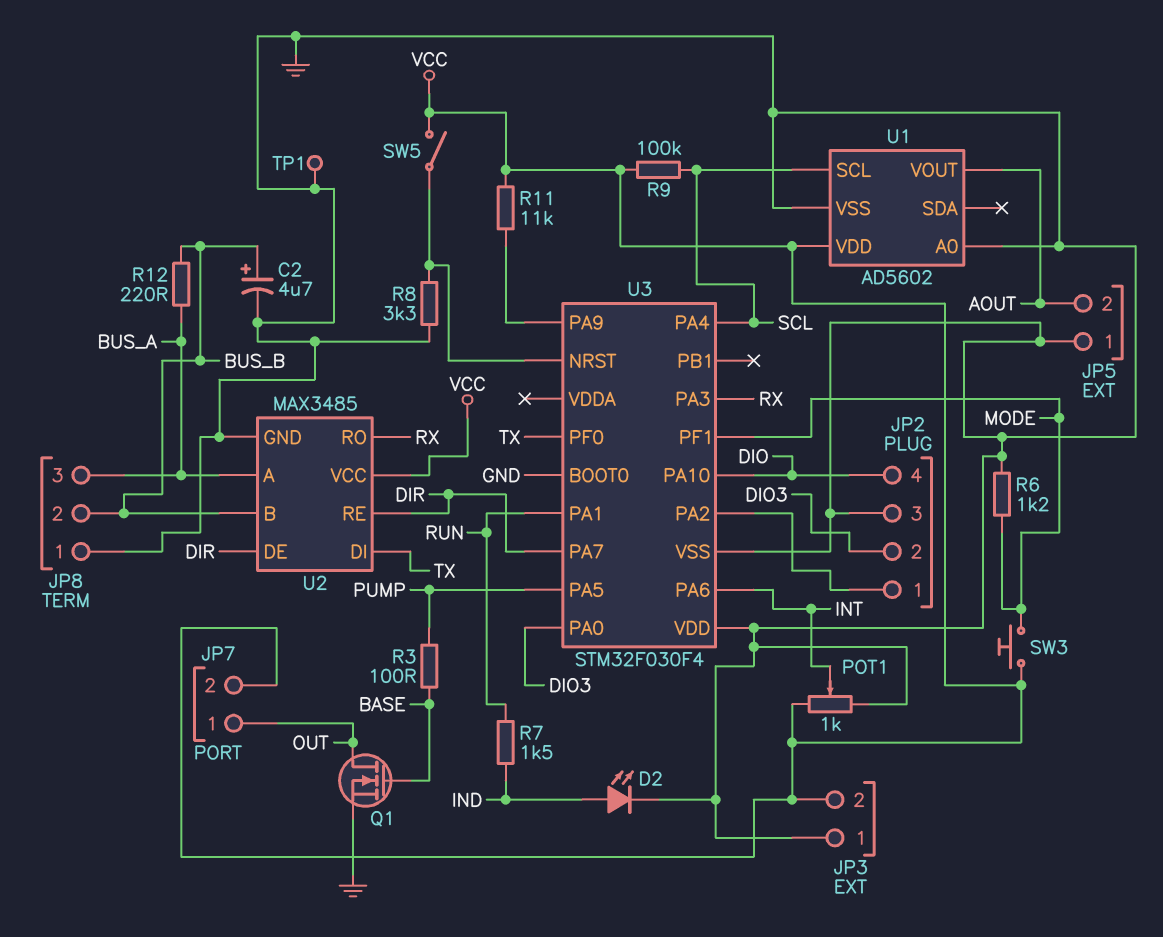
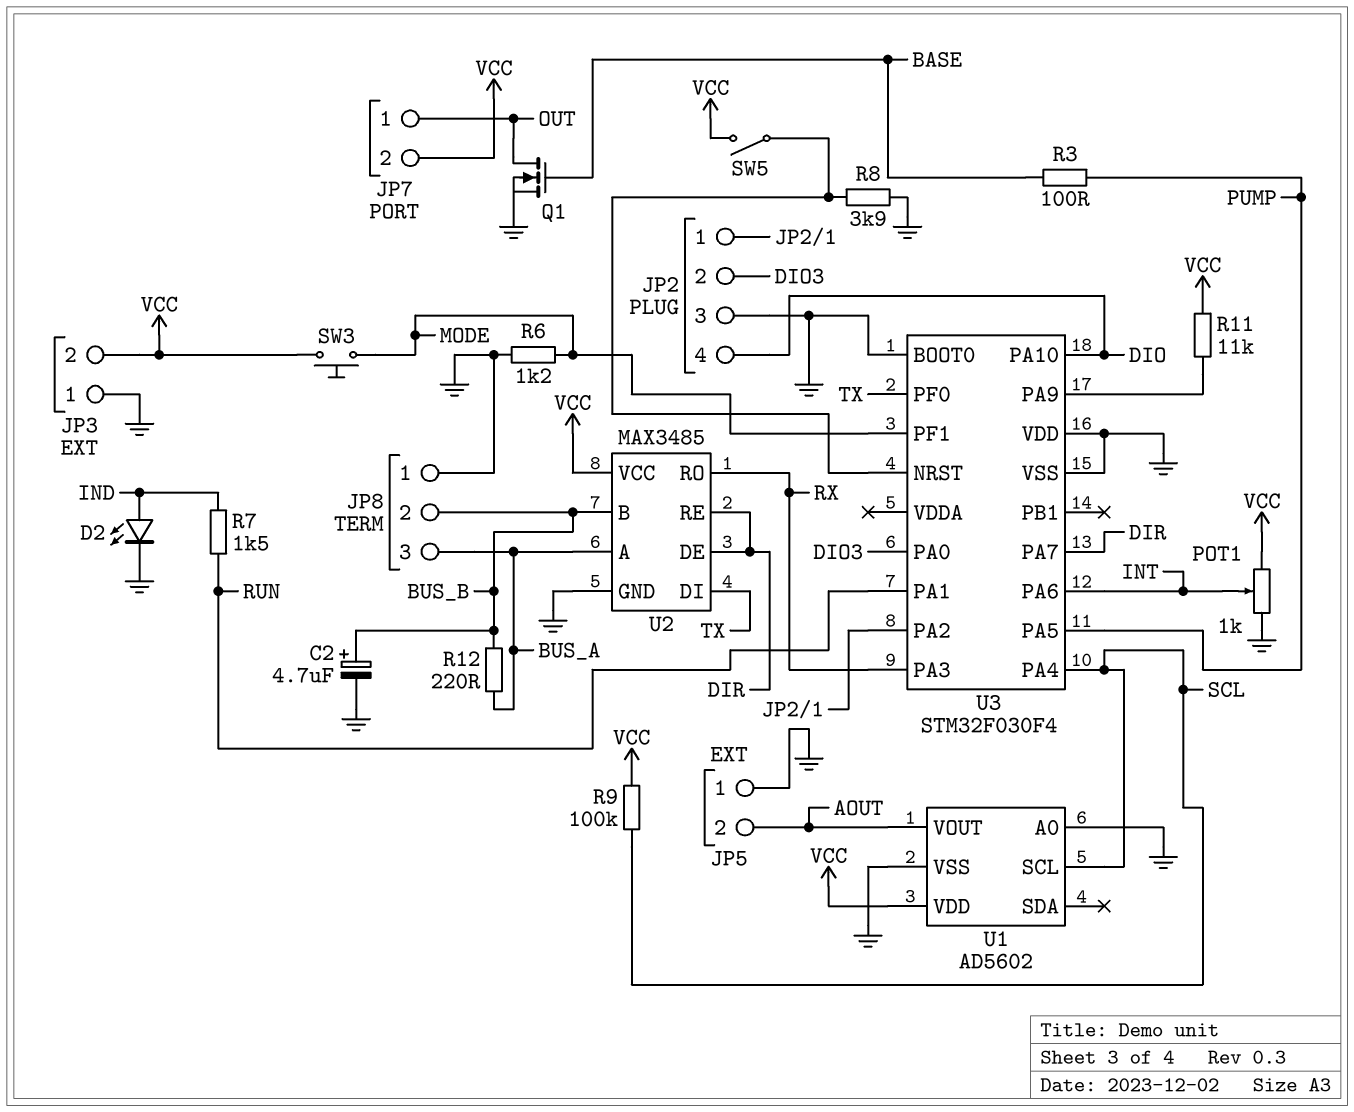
R8: 3.3k (GND, U3/NRST) -> 3.9k (GND, U3/NRST)
TP1: test point (GND) -> none

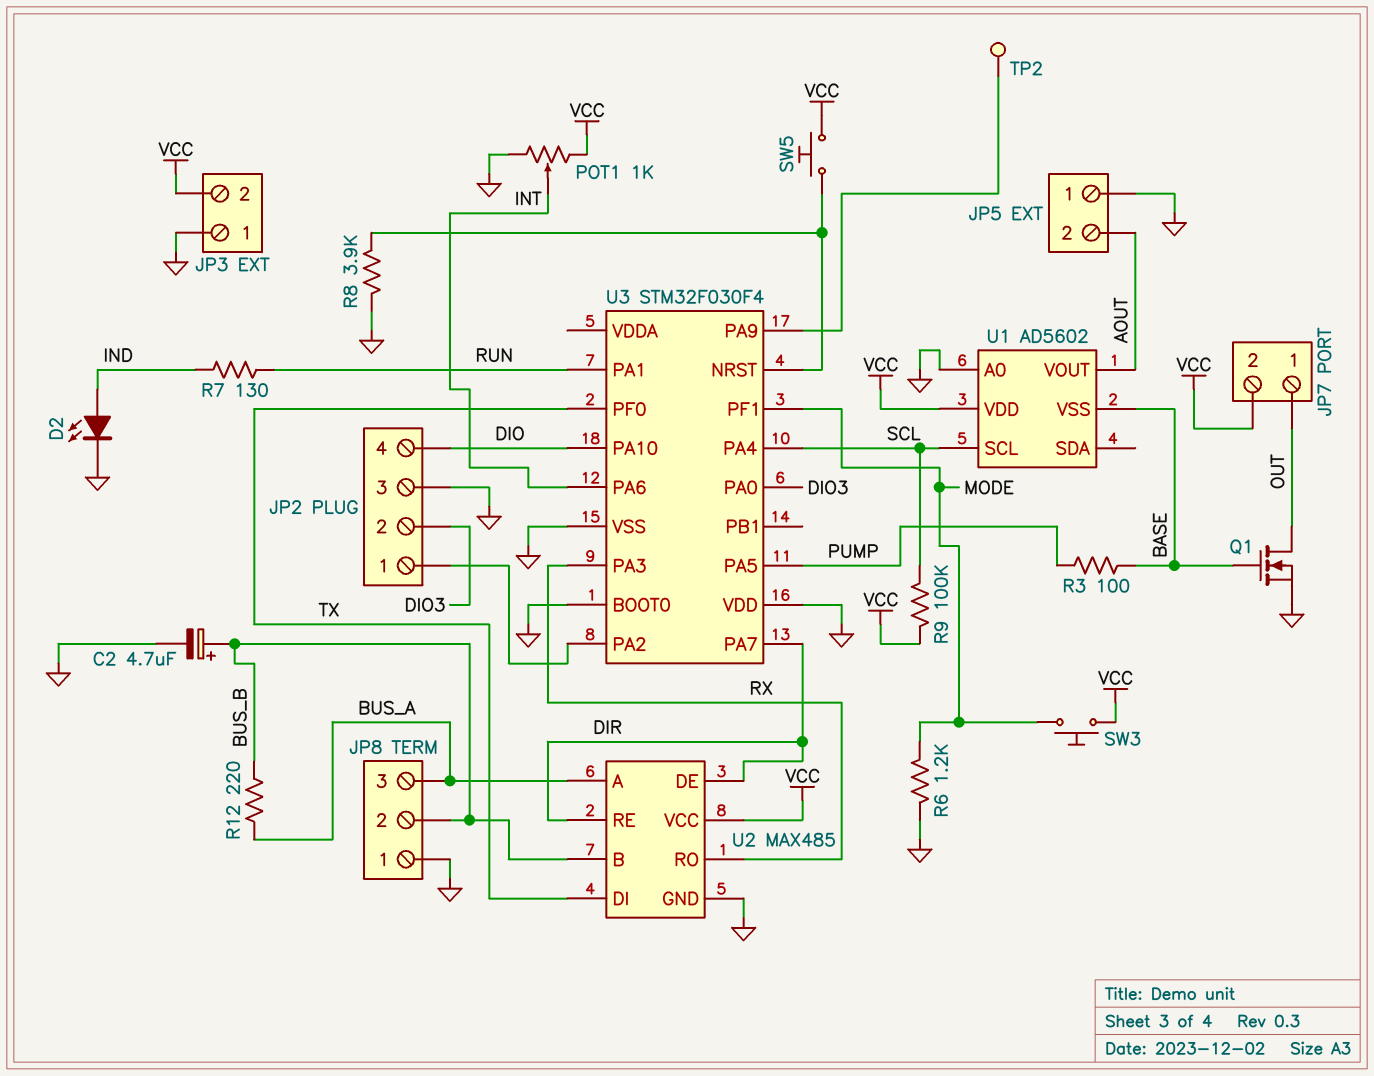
R7: 1.5k (IND, RUN) -> 130 (IND, RUN)
R11: 11k (U3/PA9, VCC) -> none
SW5: switch (U3/NRST, VCC) -> button (U3/NRST, VCC)
TP2: none -> test point (U3/PA9)
U1 pin VSS: GND -> BASE
U2: MAX3485 -> MAX485

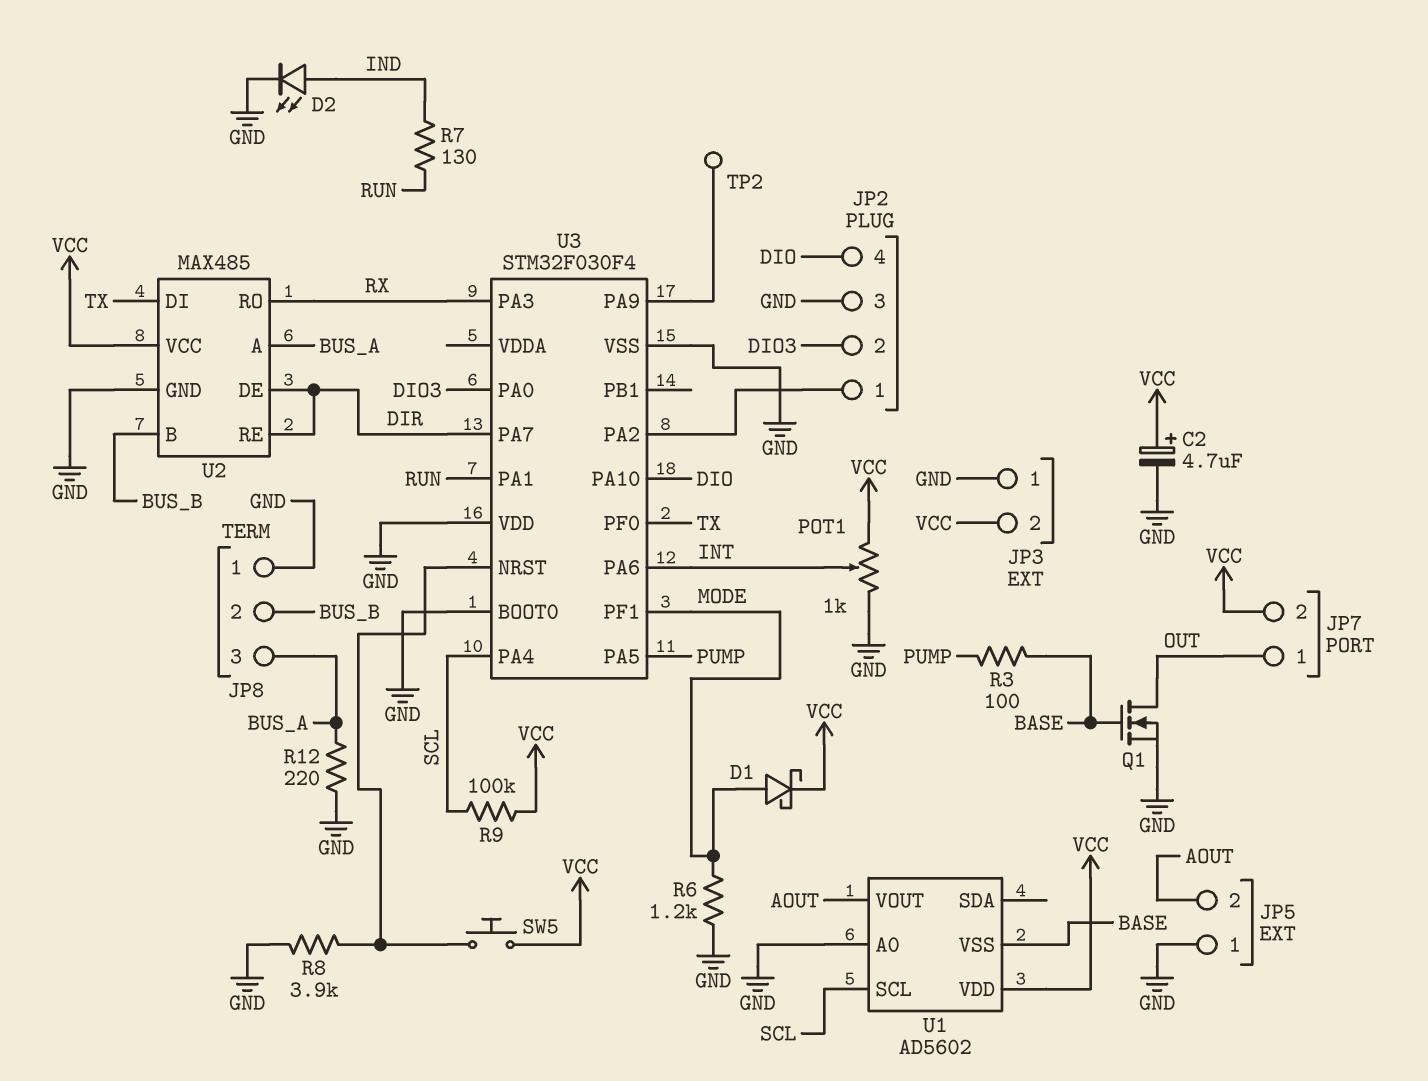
C2: 4.7uF (plus BUS_B, minus GND) -> 4.7uF (plus VCC, minus GND)
D1: none -> schottky (A MODE, K VCC)
R12: 220 (BUS_A, BUS_B) -> 220 (BUS_A, GND)
SW3: button (MODE, VCC) -> none

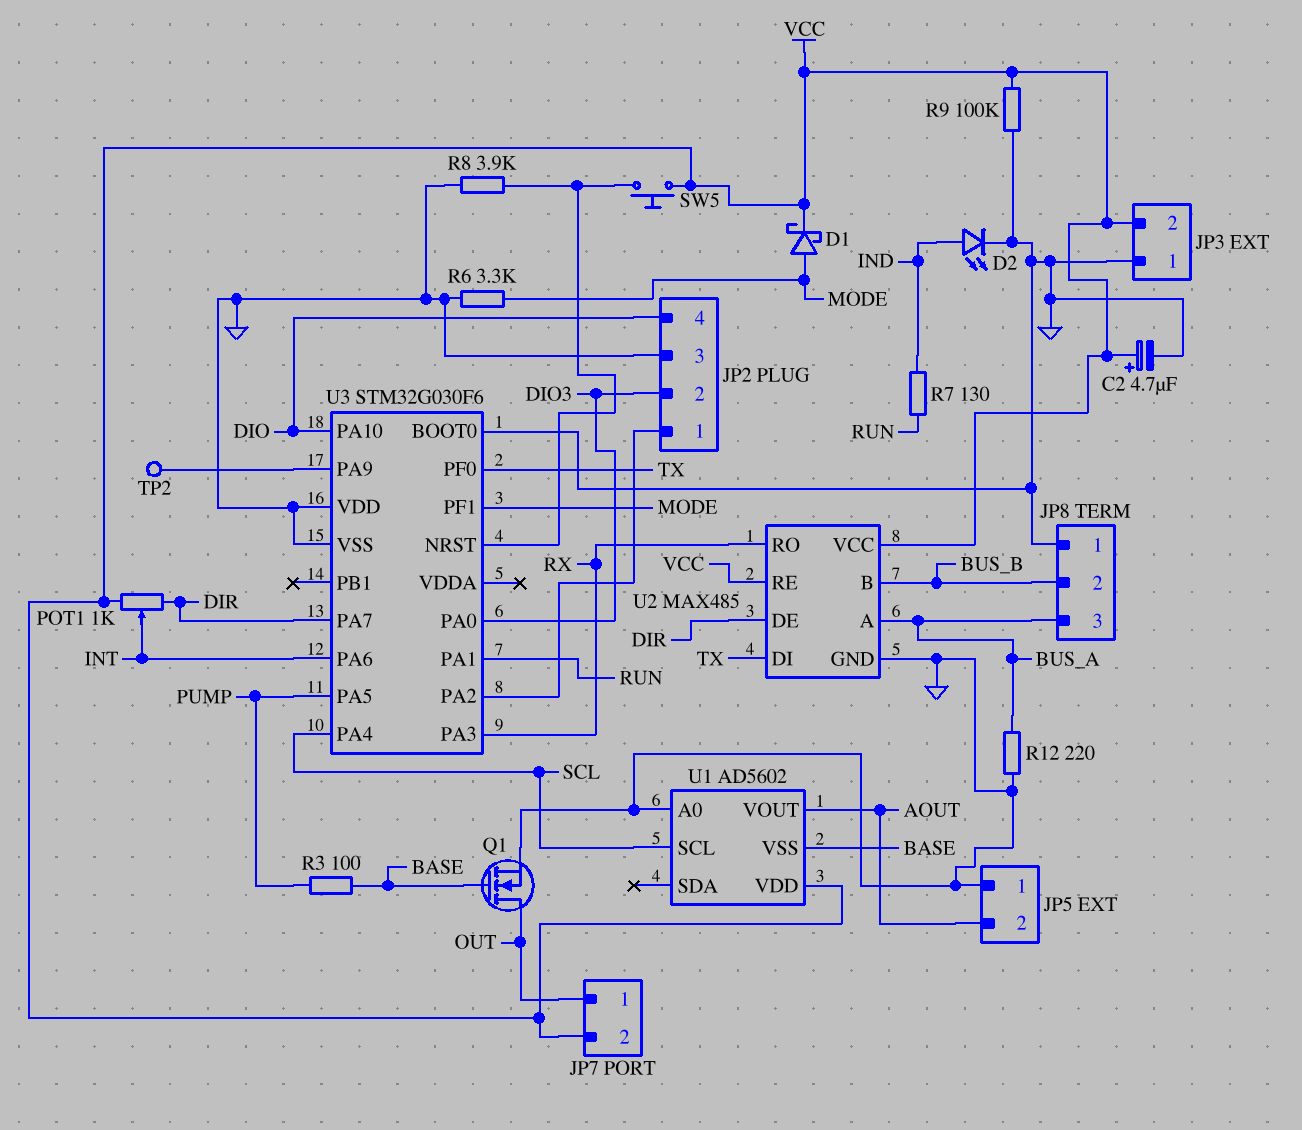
POT1: 1k (GND, VCC, wiper INT) -> 1k (DIR, VCC, wiper INT)
R6: 1.2k (GND, MODE) -> 3.3k (GND, MODE)
R9: 100k (SCL, VCC) -> 100k (GND, VCC)
U2 pin RE: DIR -> VCC
U3: STM32F030F4 -> STM32G030F6

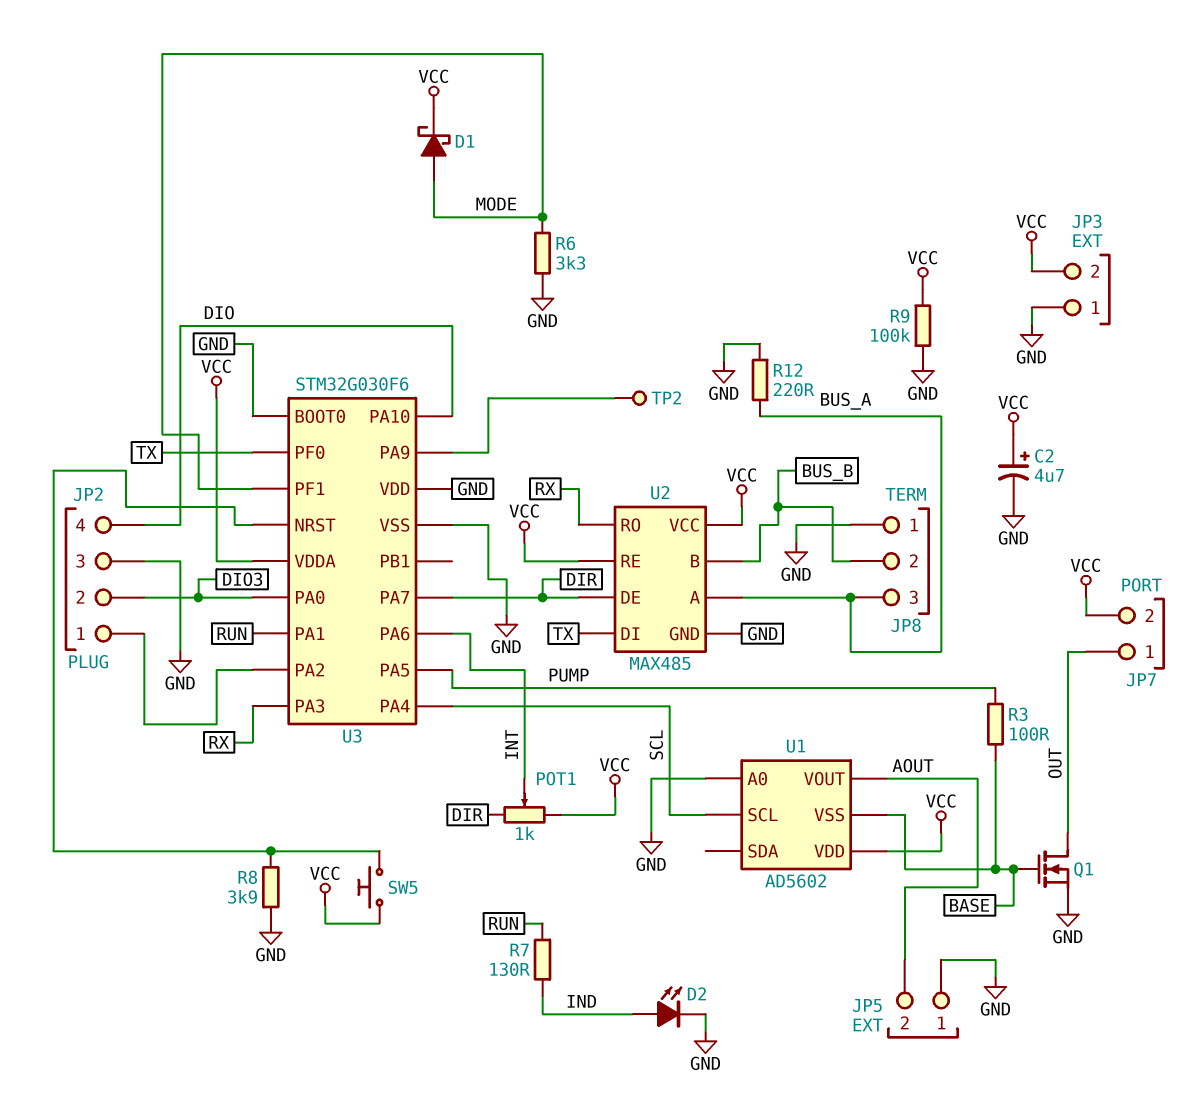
U3 pin VDDA: none -> VCC

